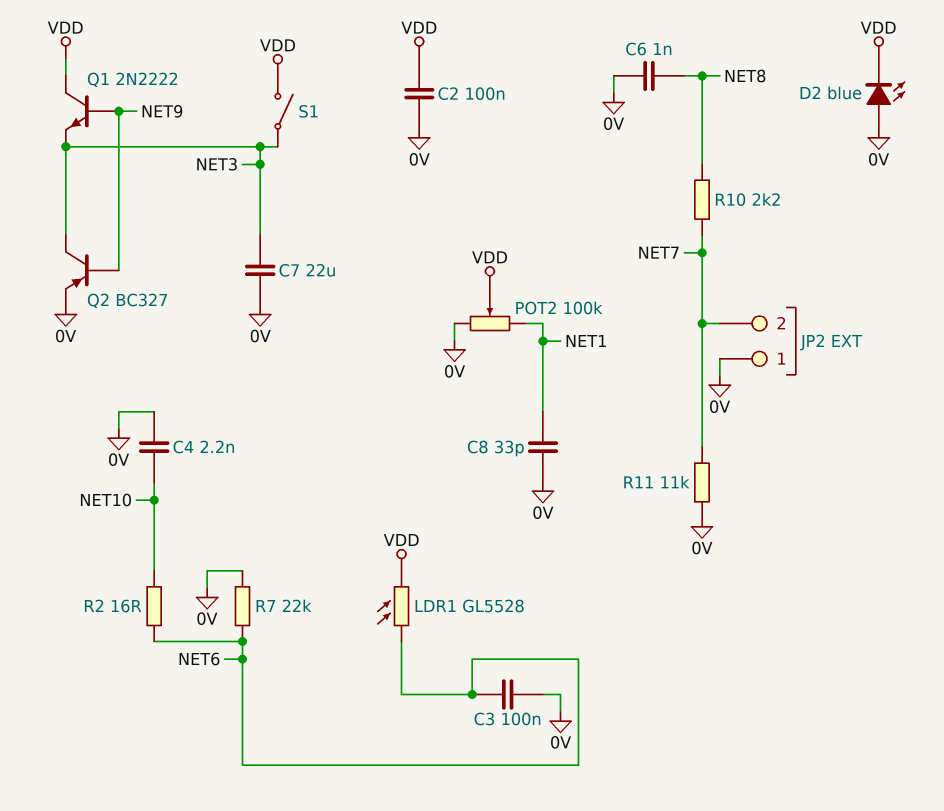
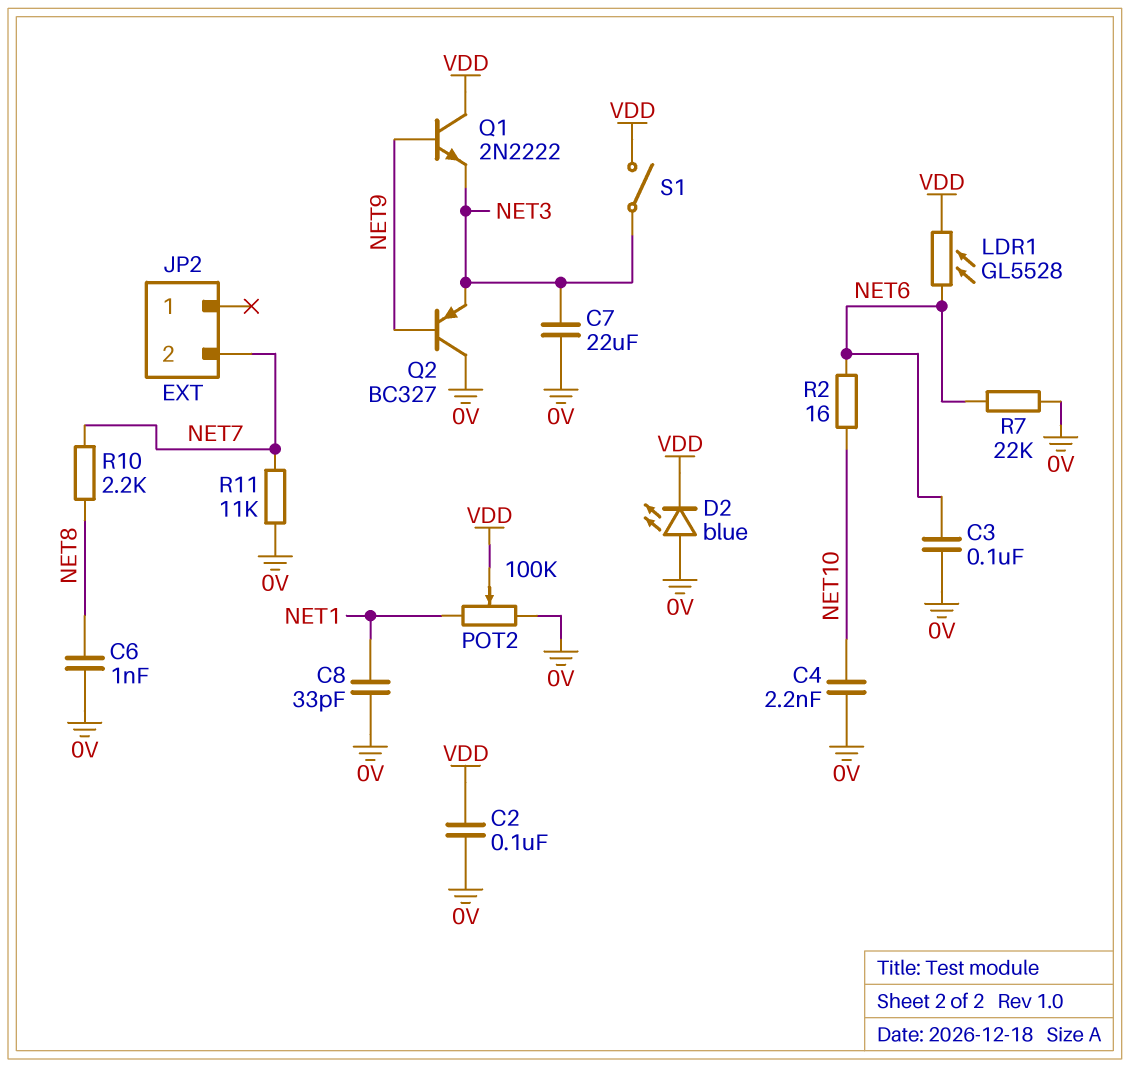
JP2 pin 1: 0V -> none
Q2: PNP BC327 (B NET9, C NET3, E 0V) -> PNP BC327 (B NET9, C 0V, E NET3)

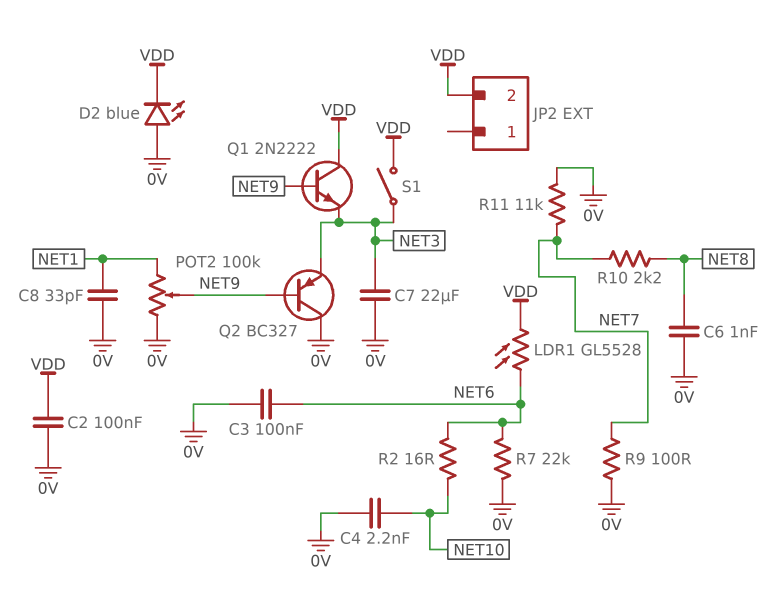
JP2 pin 2: NET7 -> VDD
POT2: 100k (0V, NET1, wiper VDD) -> 100k (0V, NET1, wiper NET9)
R9: none -> 100 (0V, NET7)

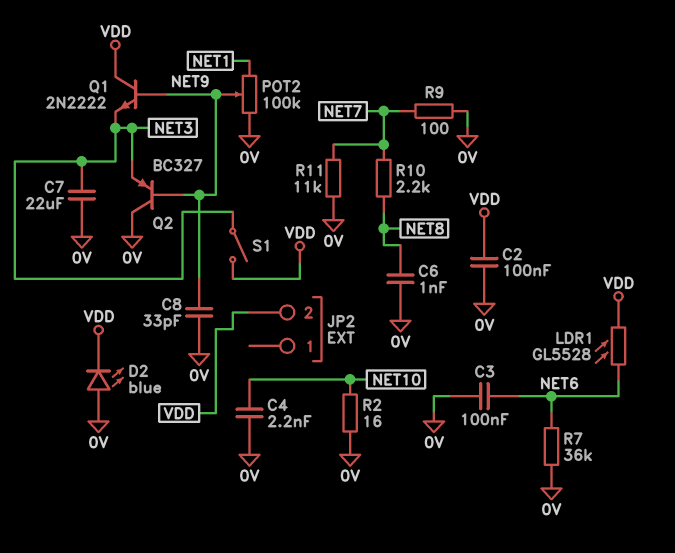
C8: 33pF (0V, NET1) -> 33pF (0V, NET9)
R2: 16 (NET6, NET10) -> 16 (0V, NET10)
R7: 22k (0V, NET6) -> 36k (0V, NET6)

